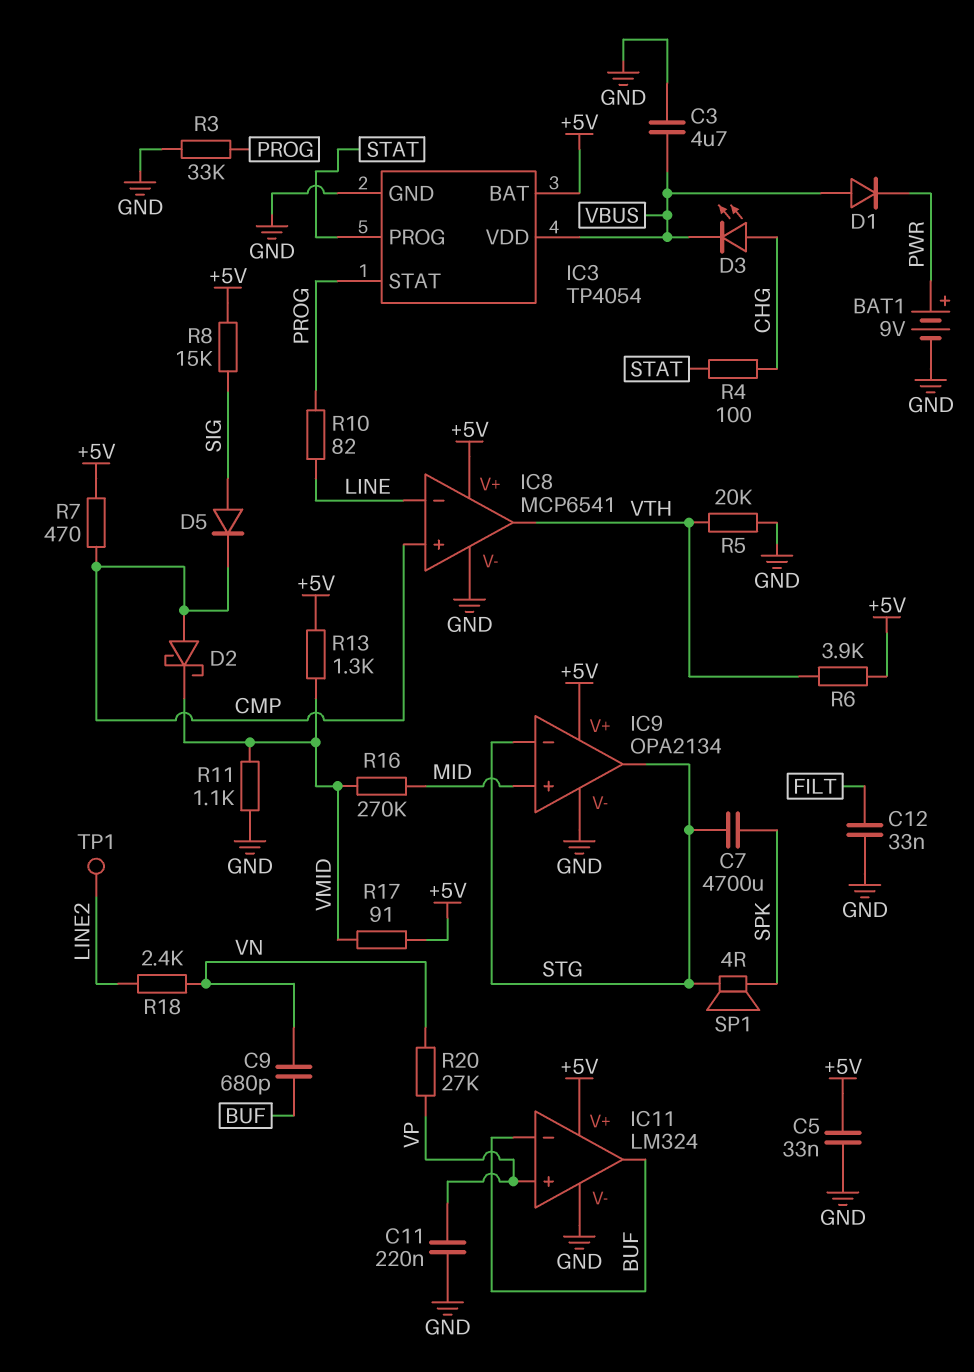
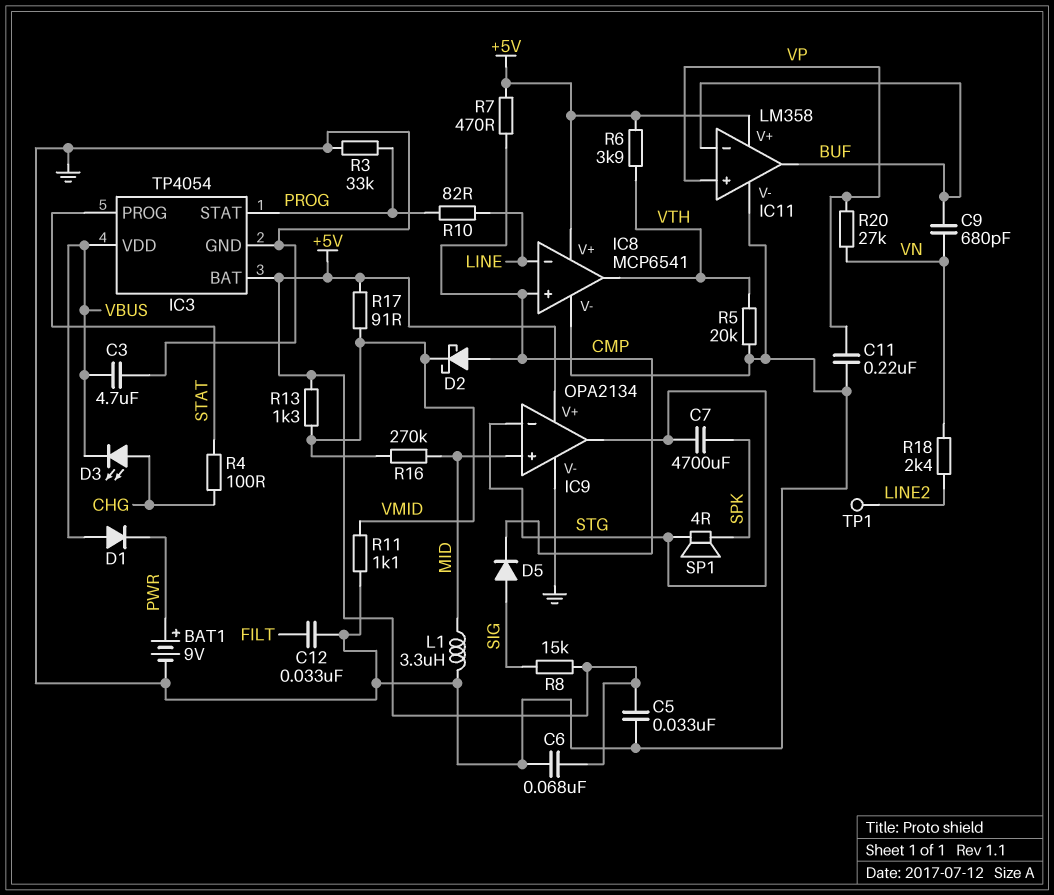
C6: none -> 68nF (+5V, GND)
IC11: LM324 -> LM358
L1: none -> 3.3uH (GND, MID)

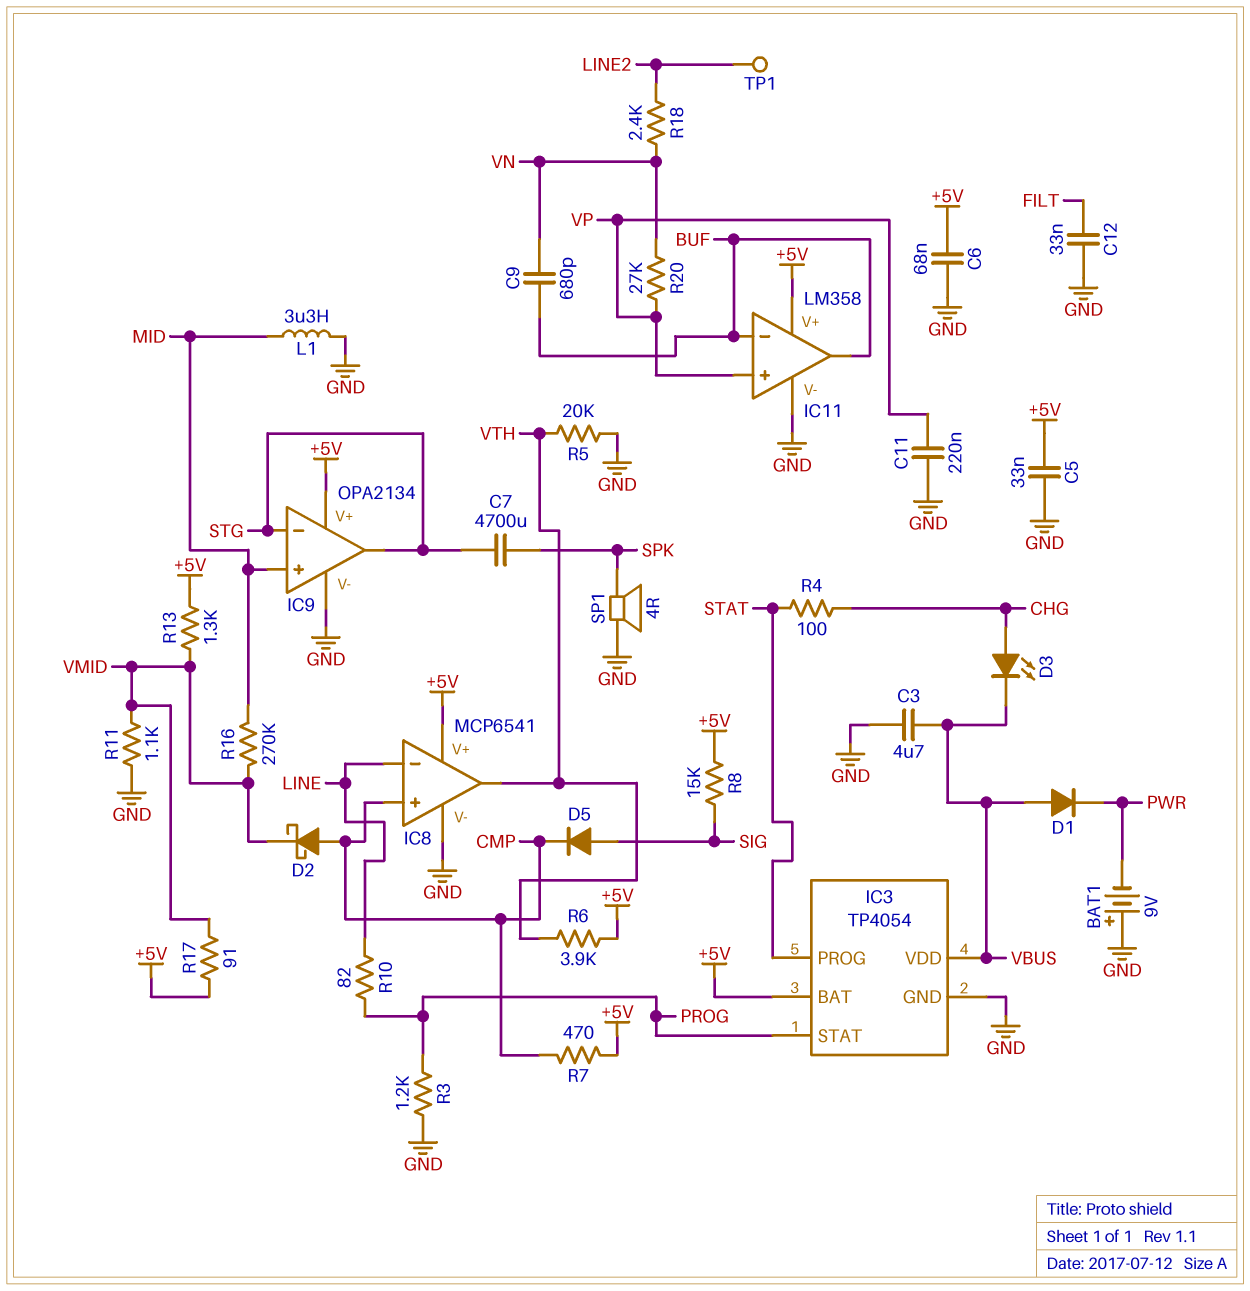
BAT1: 9V (plus PWR, minus GND) -> 9V (plus GND, minus PWR)
R3: 33k (GND, PROG) -> 1.2k (GND, PROG)
SP1: speaker 4R (SPK, STG) -> speaker 4R (GND, SPK)

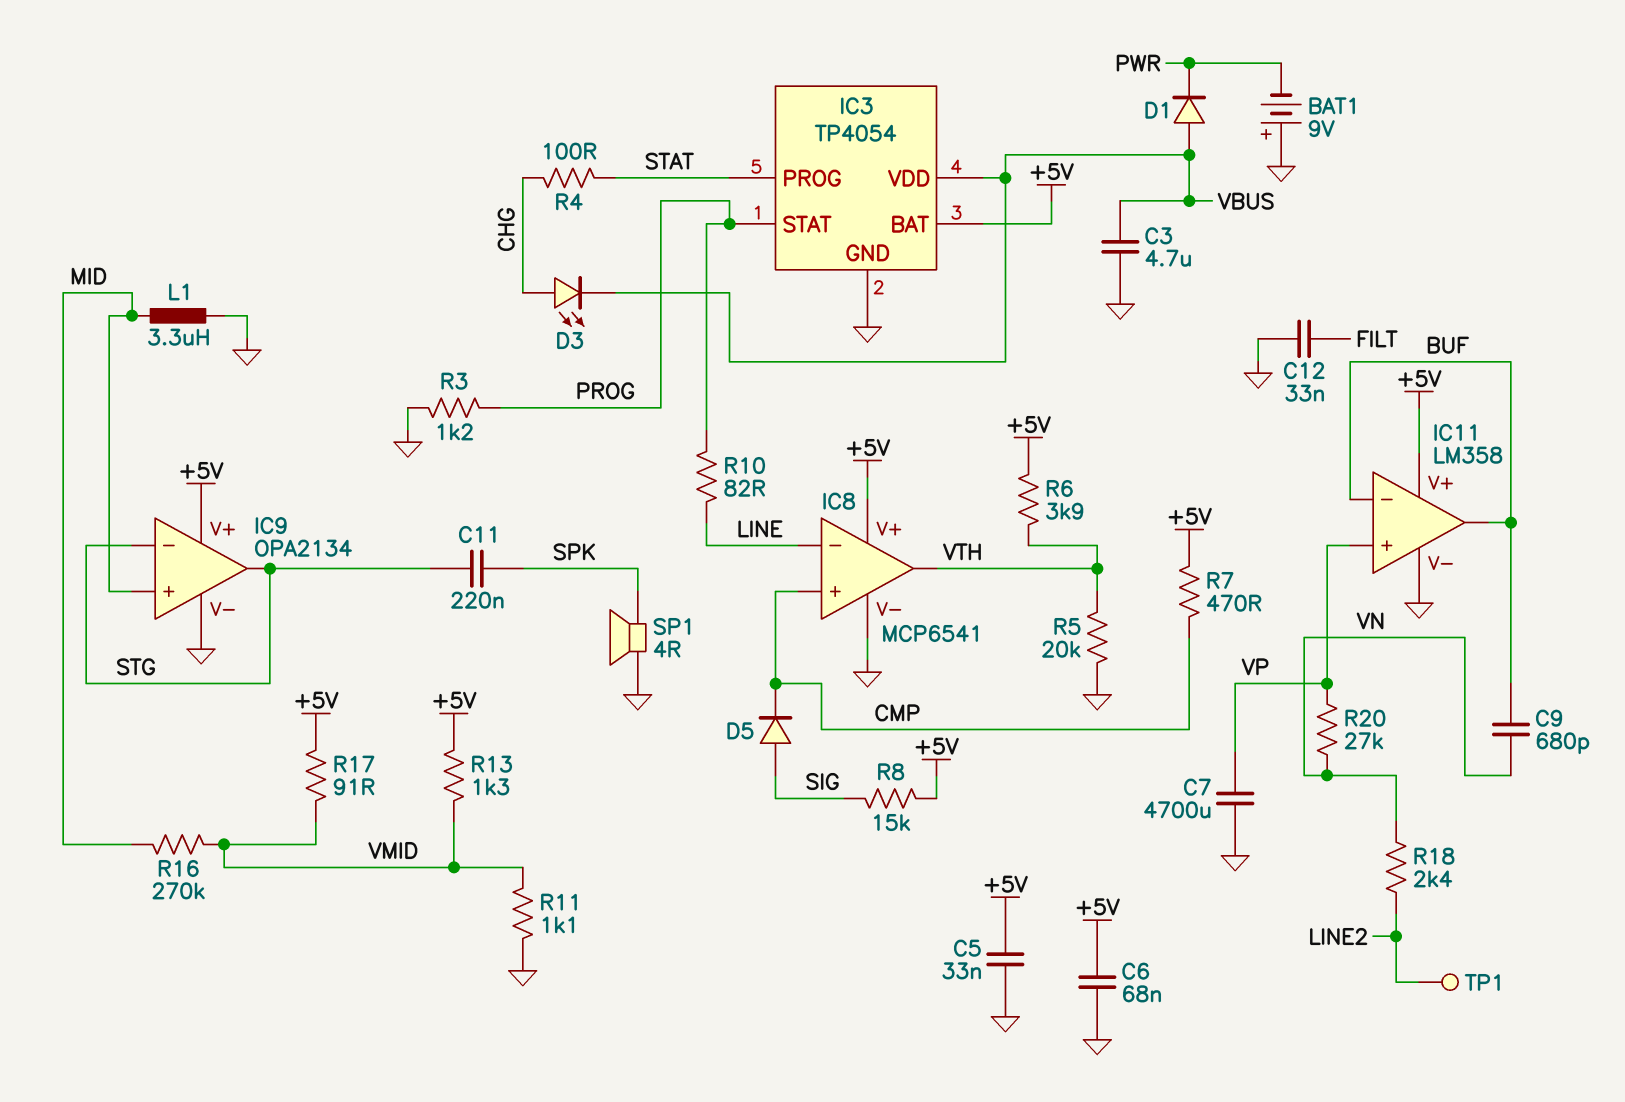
C7: 4700uF (SPK, STG) -> 4700uF (GND, VP)
C11: 220nF (GND, VP) -> 220nF (SPK, STG)
D2: schottky (A CMP, K VMID) -> none

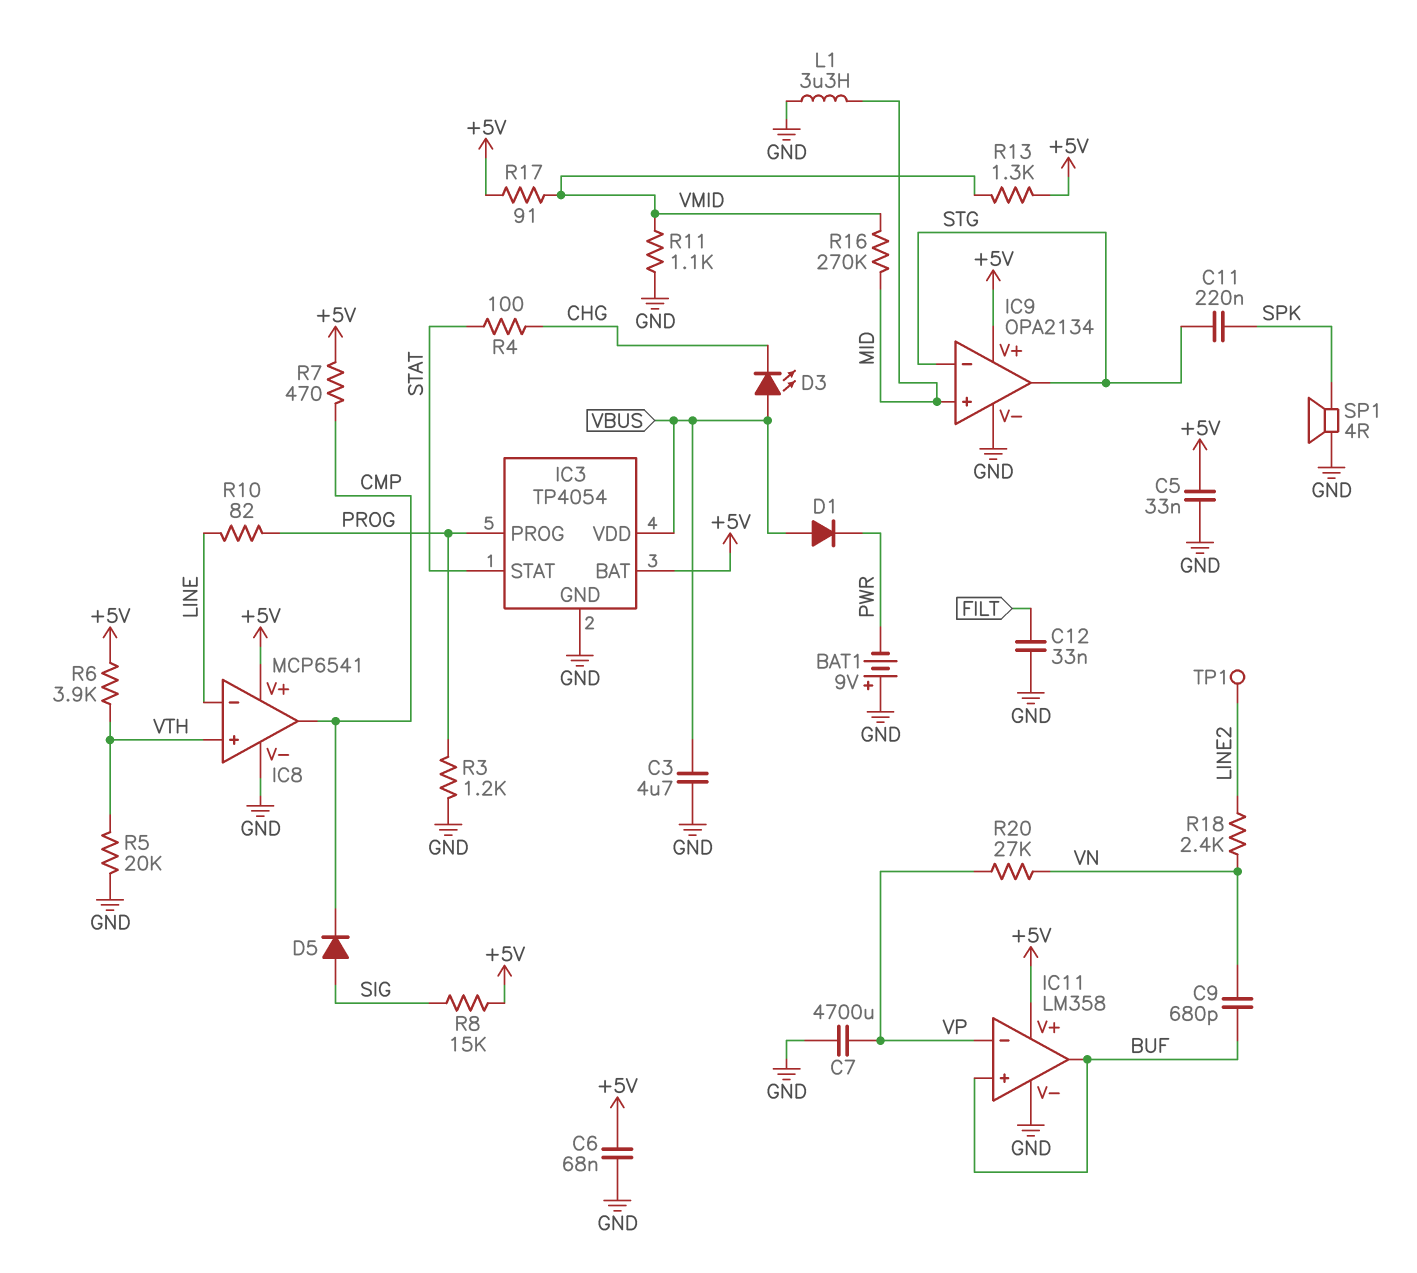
D3: LED (A CHG, K VBUS) -> LED (A VBUS, K CHG)
IC3 pin PROG: STAT -> PROG
IC3 pin STAT: PROG -> STAT
IC8 pin in+: CMP -> VTH
IC8 pin out: VTH -> CMP
IC11 pin in+: VP -> BUF
IC11 pin in-: BUF -> VP

